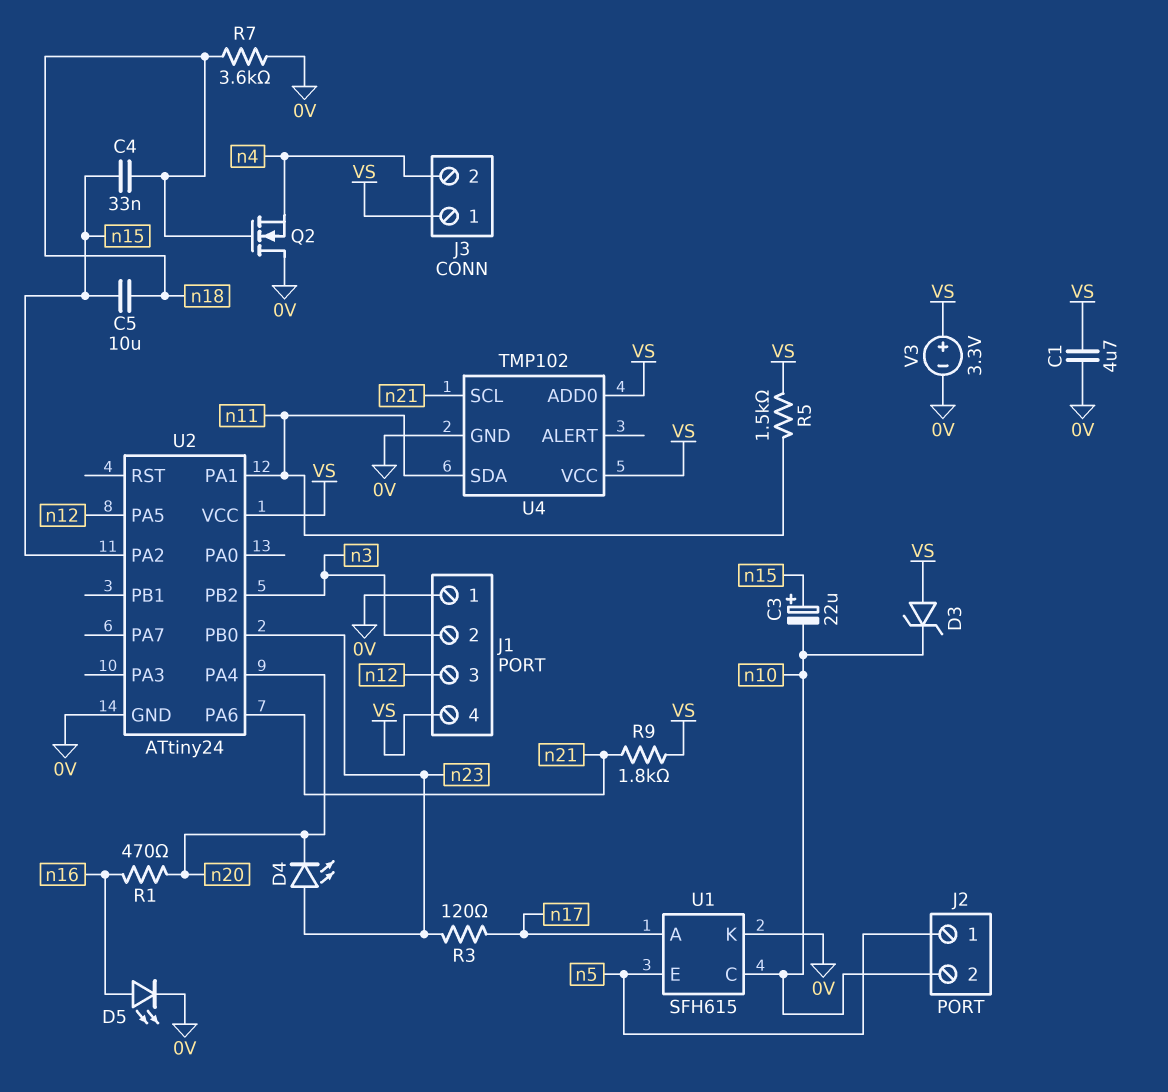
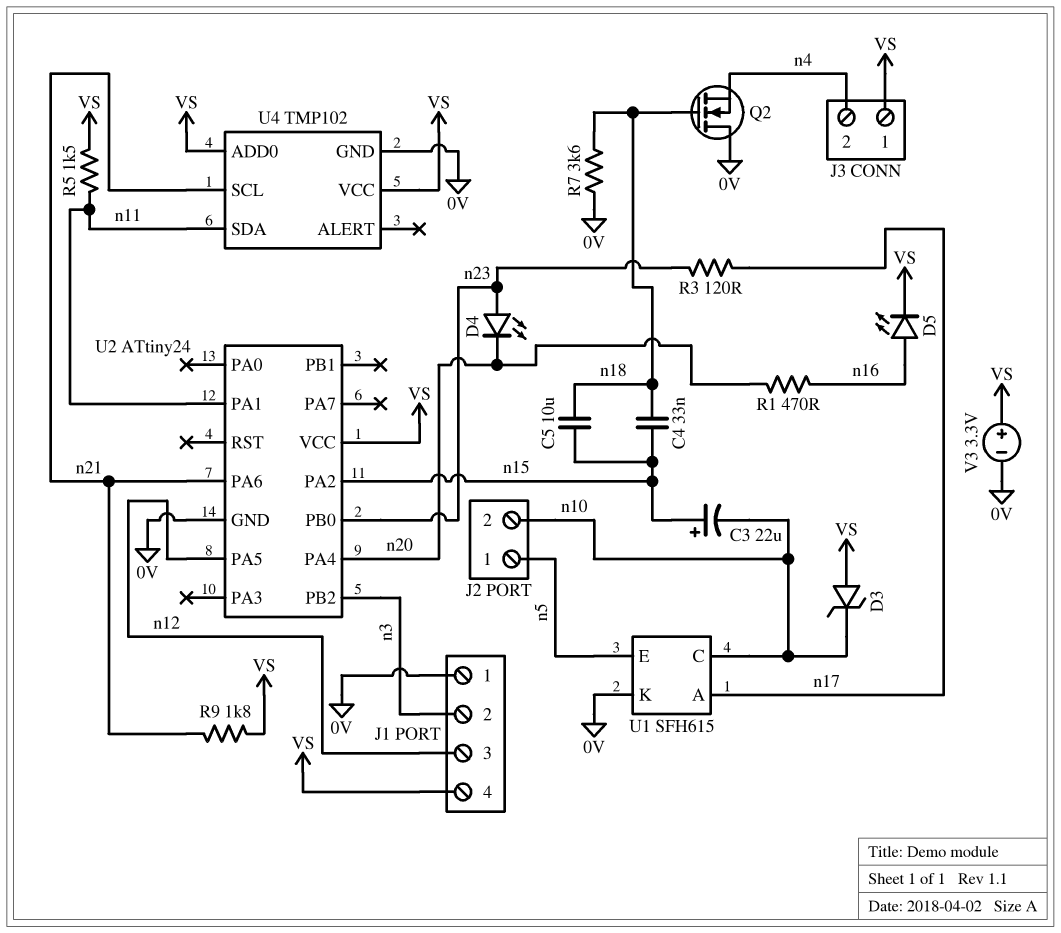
C1: 4.7uF (0V, VS) -> none
D5: LED (A n16, K 0V) -> LED (A n16, K VS)

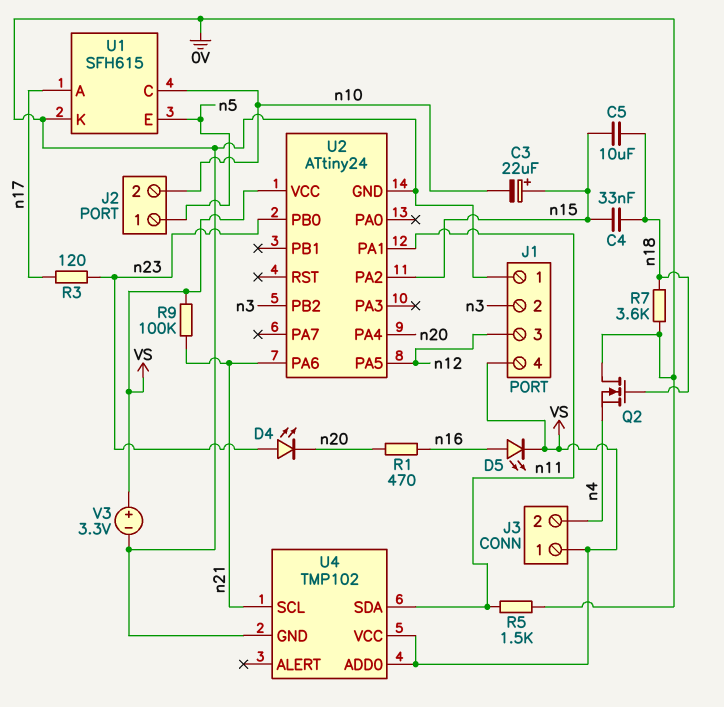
D3: zener (A VS, K n10) -> none
R5: 1.5k (VS, n11) -> 1.5k (0V, n11)
R9: 1.8k (VS, n21) -> 100k (VS, n21)

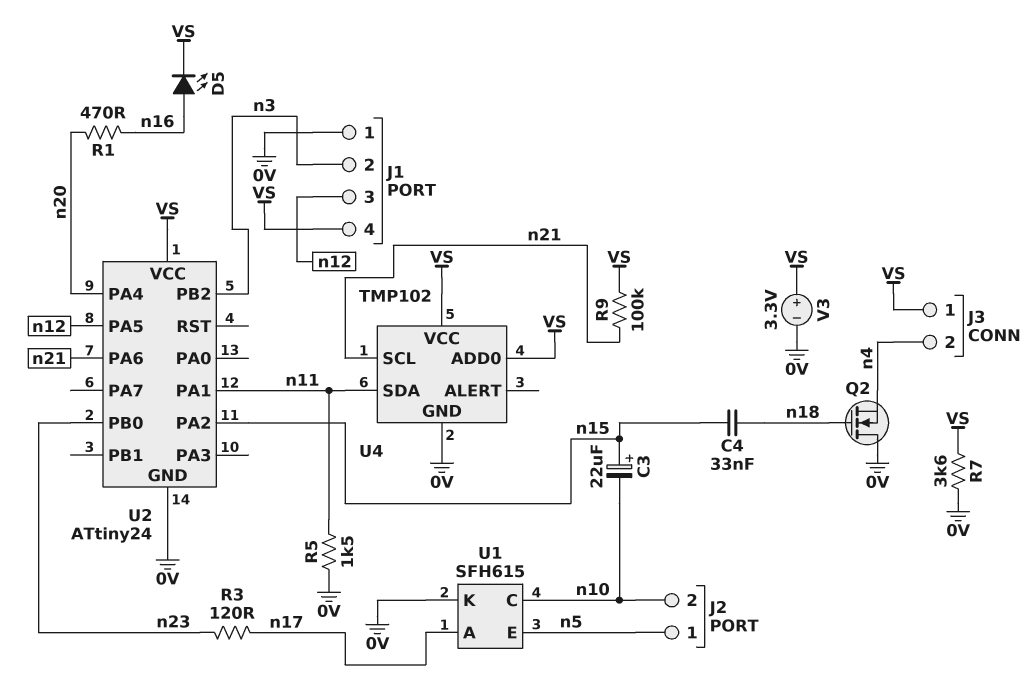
C5: 10uF (n15, n18) -> none
D4: LED (A n23, K n20) -> none
R7: 3.6k (0V, n18) -> 3.6k (0V, VS)

